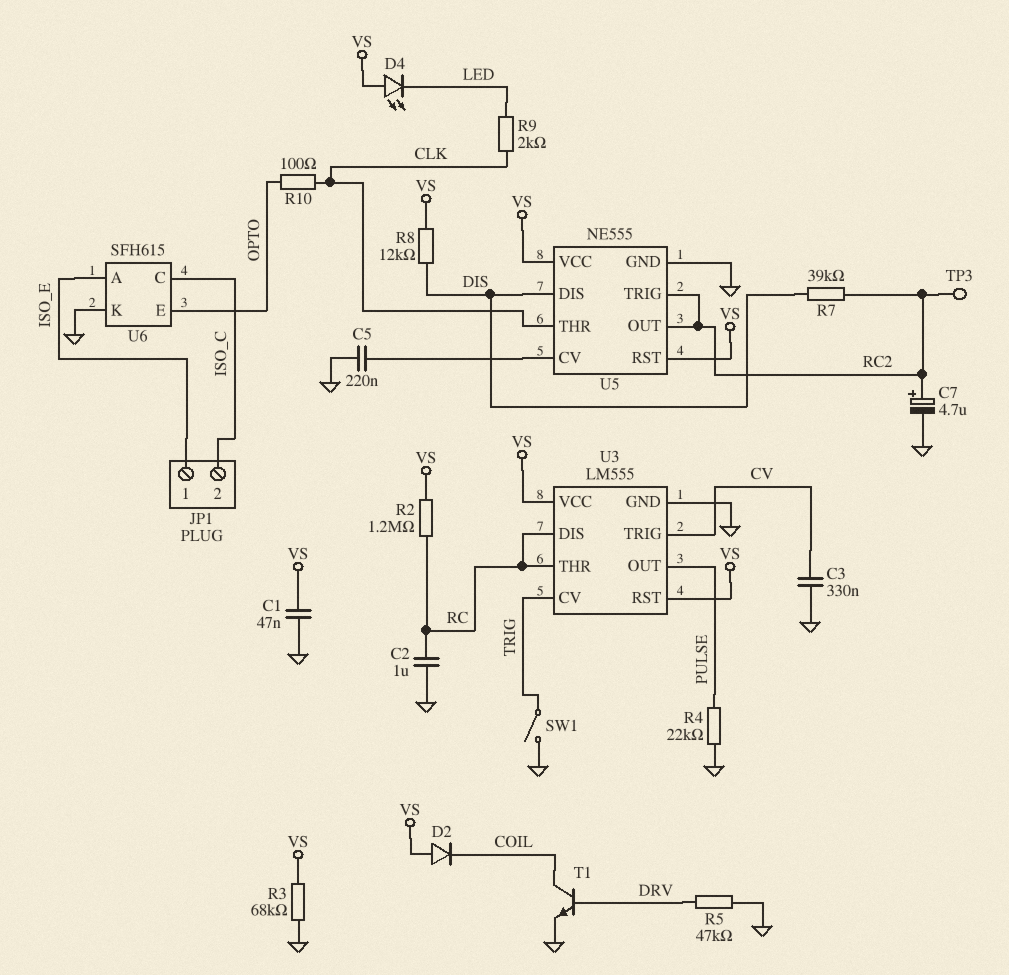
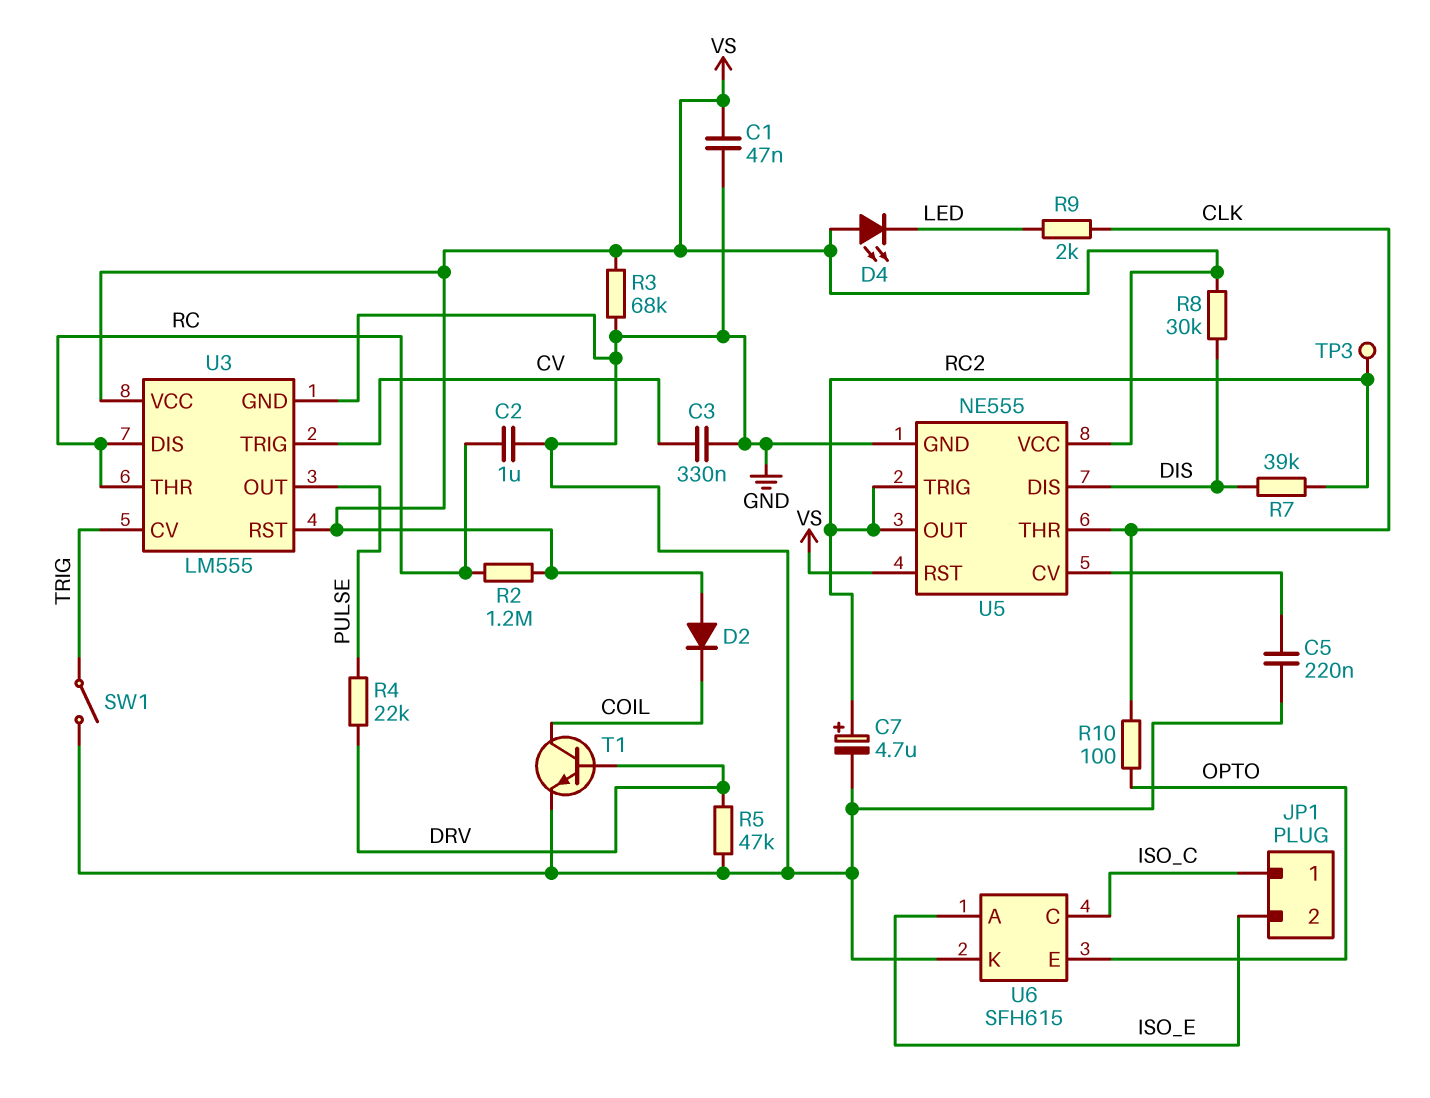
JP1 pin 1: ISO_E -> ISO_C
JP1 pin 2: ISO_C -> ISO_E
R4: 22k (GND, PULSE) -> 22k (DRV, PULSE)
R8: 12k (DIS, VS) -> 30k (DIS, VS)

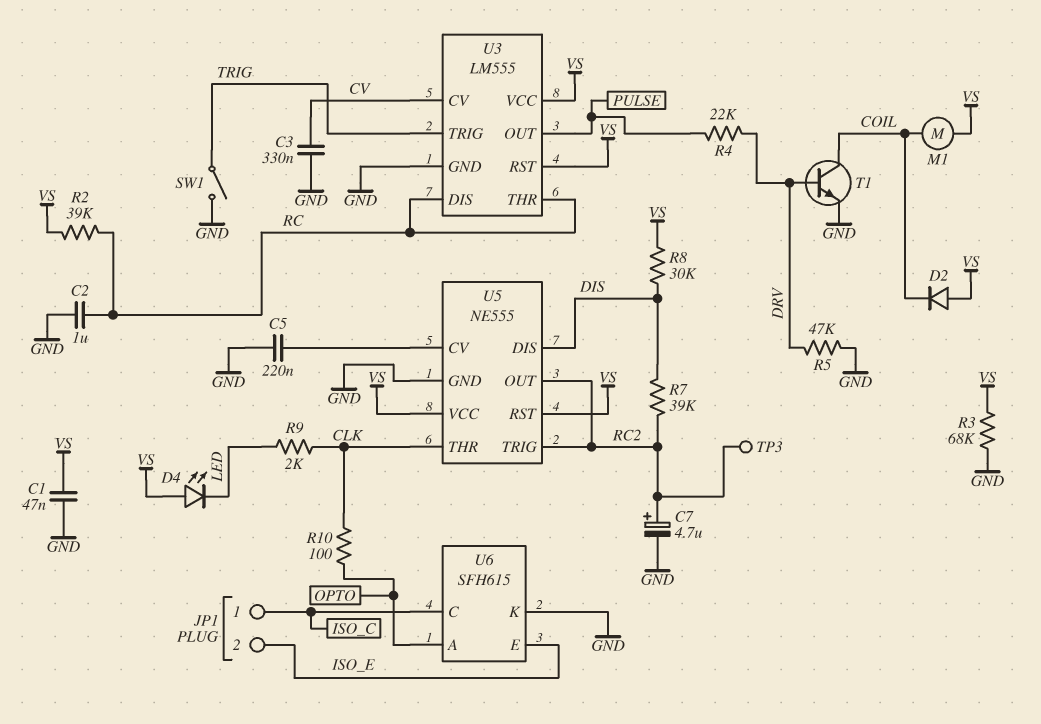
M1: none -> motor (COIL, VS)
R2: 1.2M (RC, VS) -> 39k (RC, VS)
U3 pin CV: TRIG -> CV
U3 pin TRIG: CV -> TRIG
U6 pin A: ISO_E -> OPTO
U6 pin E: OPTO -> ISO_E

